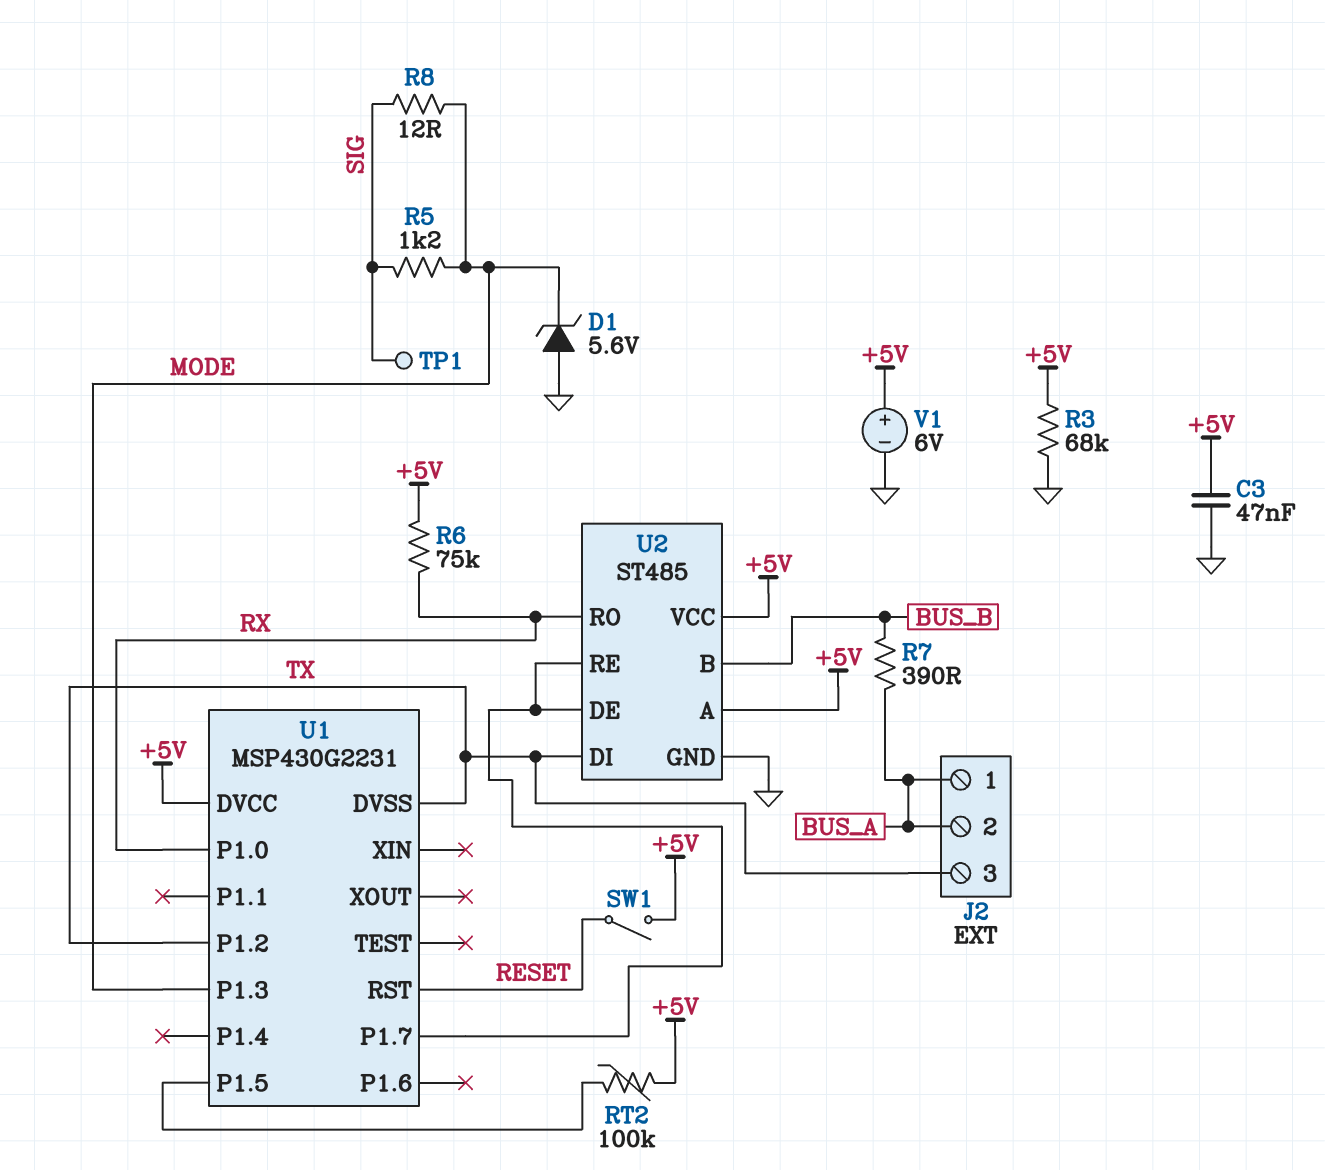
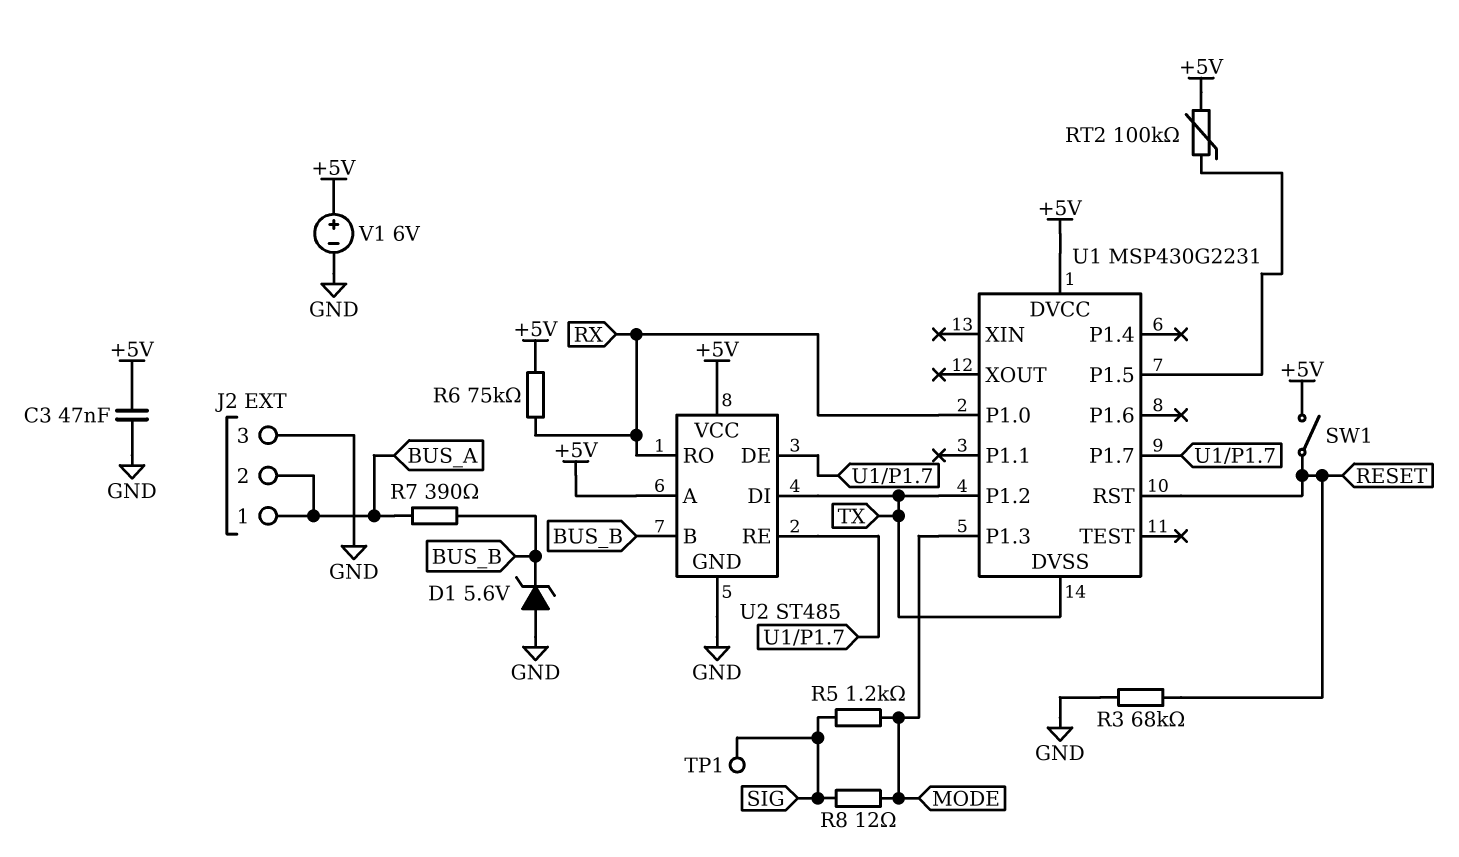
D1: zener 5.6V (A GND, K MODE) -> zener 5.6V (A GND, K BUS_B)
J2 pin 3: TX -> GND
R3: 68k (+5V, GND) -> 68k (GND, RESET)

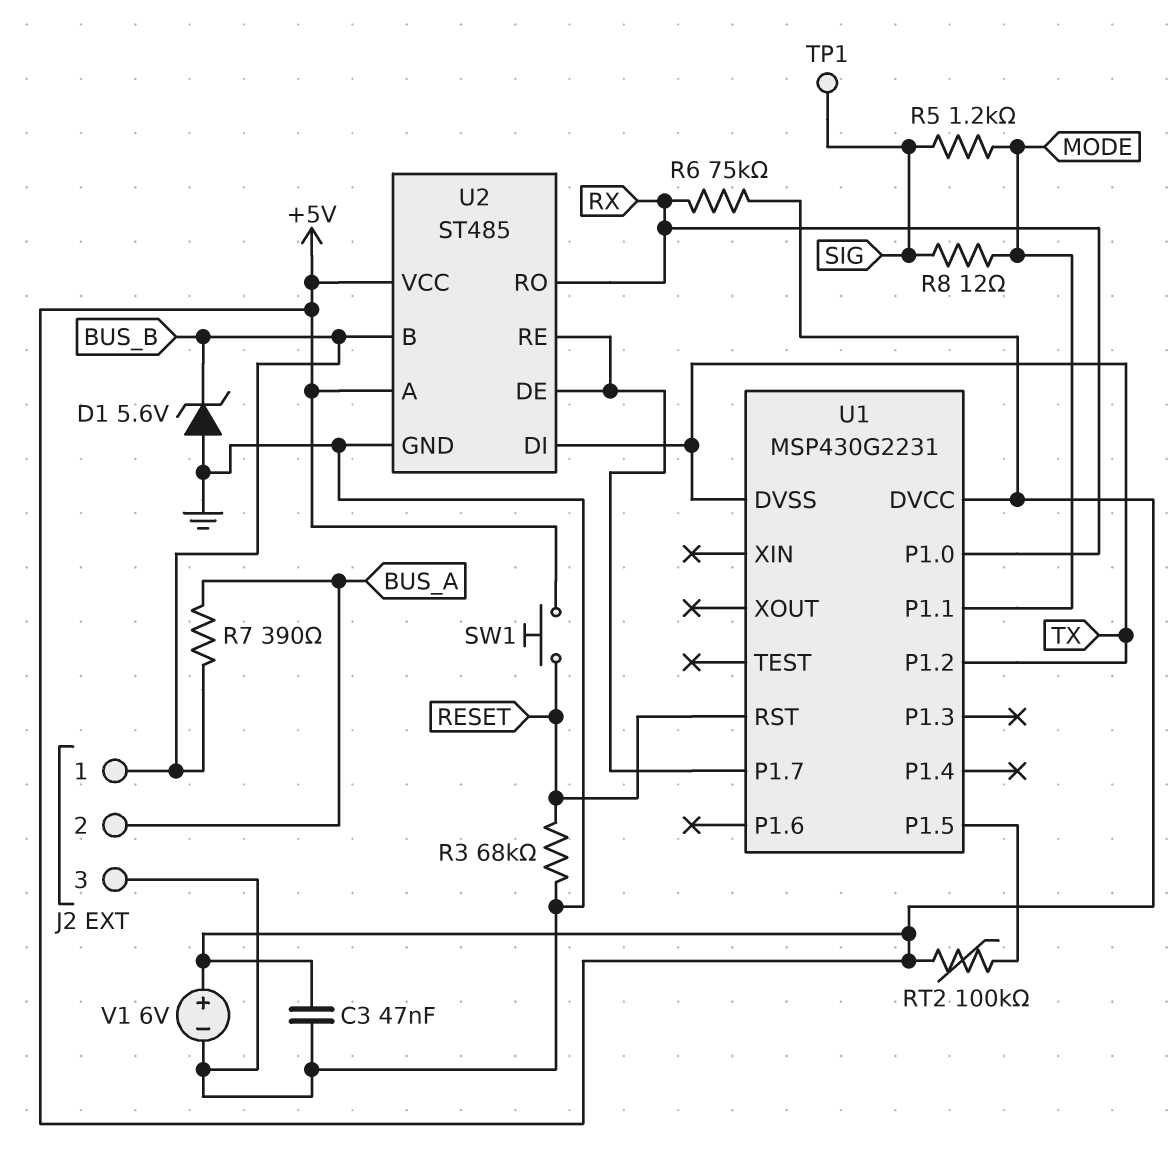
J2 pin 1: BUS_A -> BUS_B
SW1: switch (+5V, RESET) -> button (+5V, RESET)
U1 pin P1.1: none -> MODE
U1 pin P1.3: MODE -> none

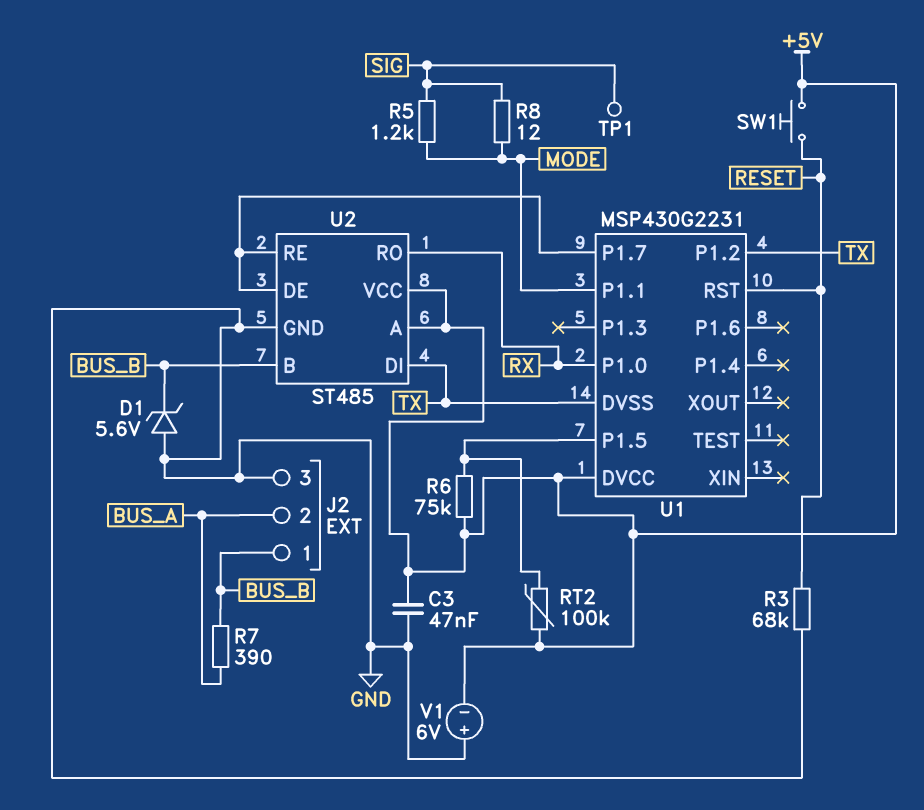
R6: 75k (+5V, RX) -> 75k (+5V, U1/P1.5)
V1: 6V (plus +5V, minus GND) -> 6V (plus GND, minus +5V)

